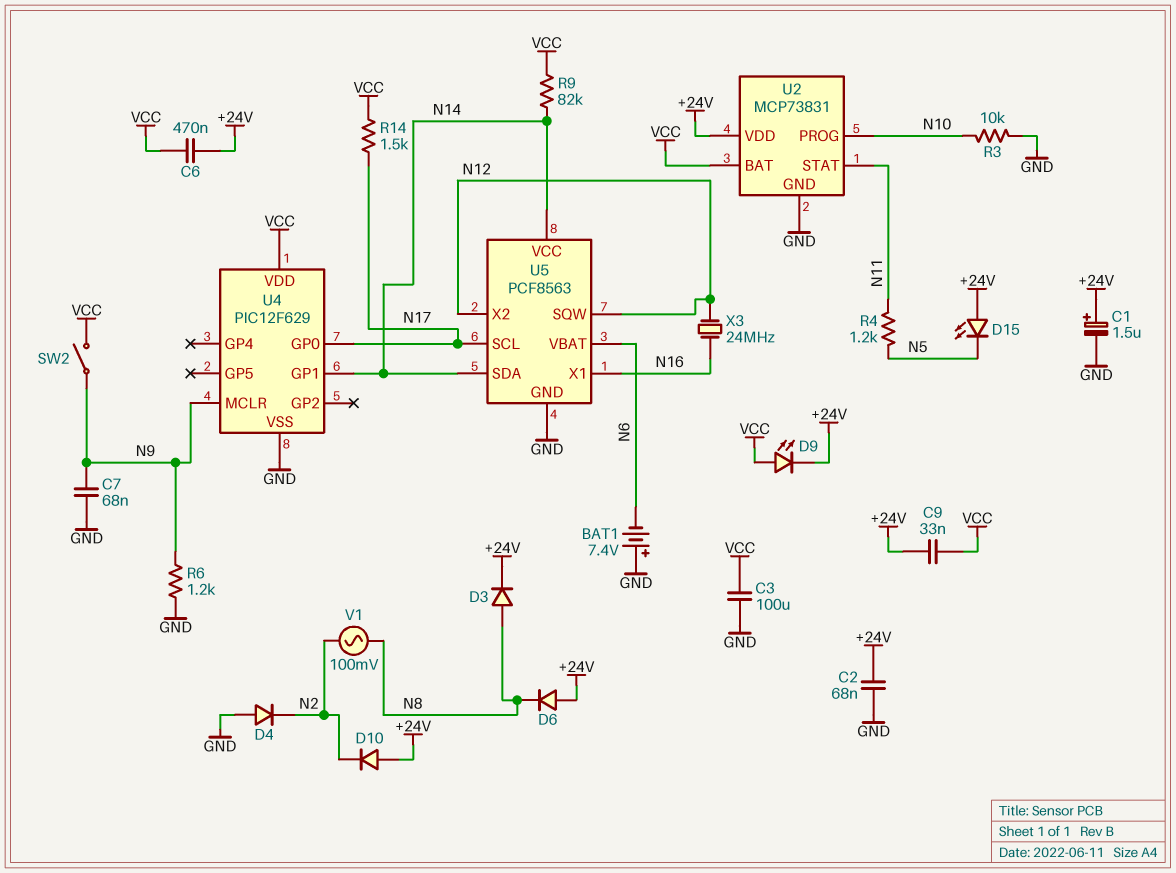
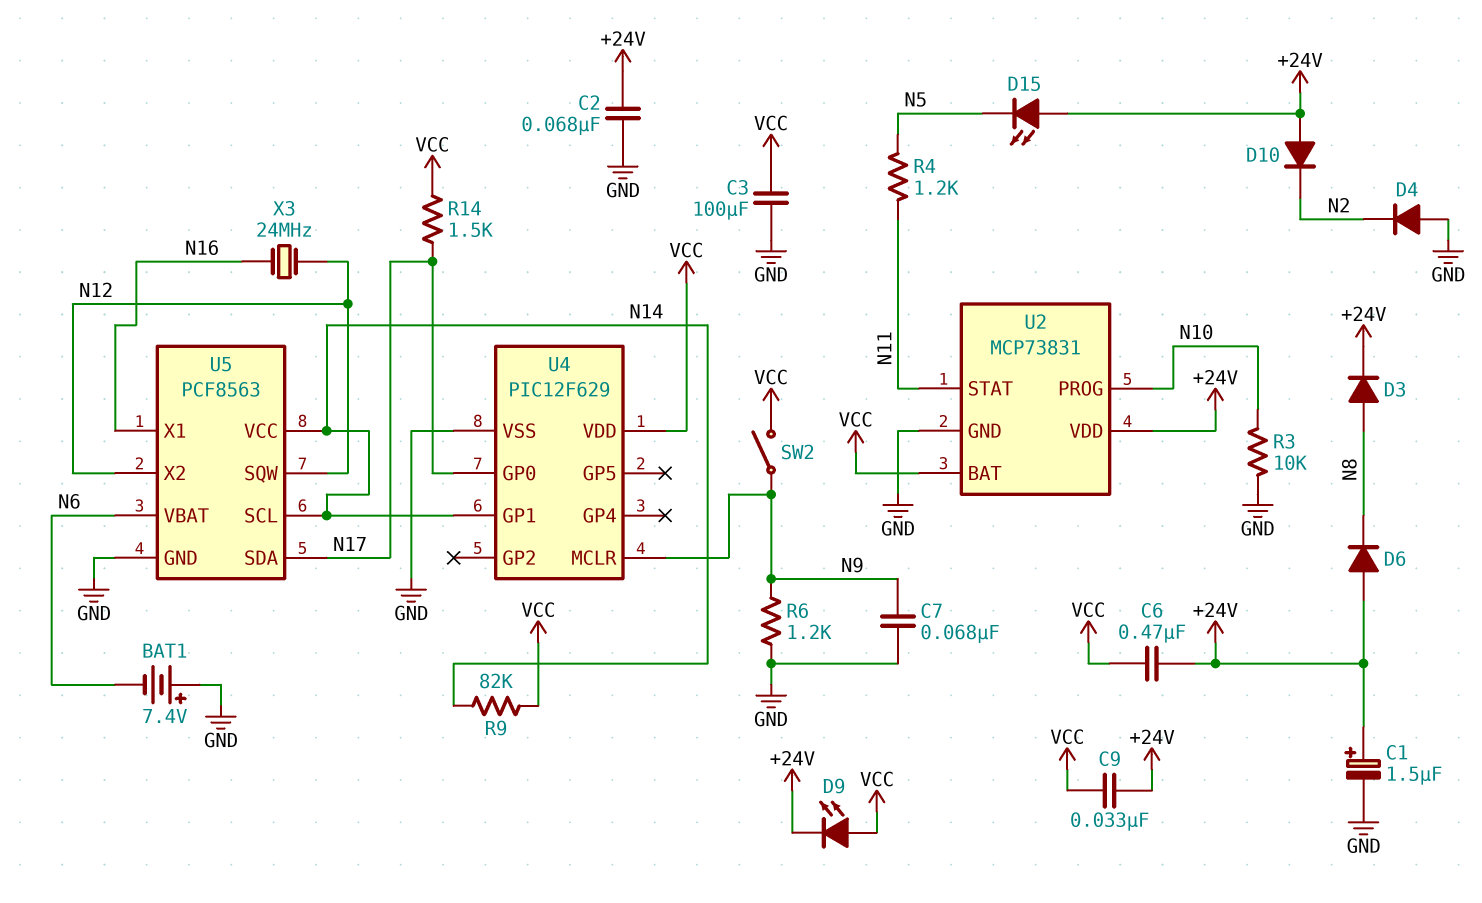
U5 pin SCL: N17 -> N14
U5 pin SDA: N14 -> N17
V1: AC 100mV (N2, N8) -> none

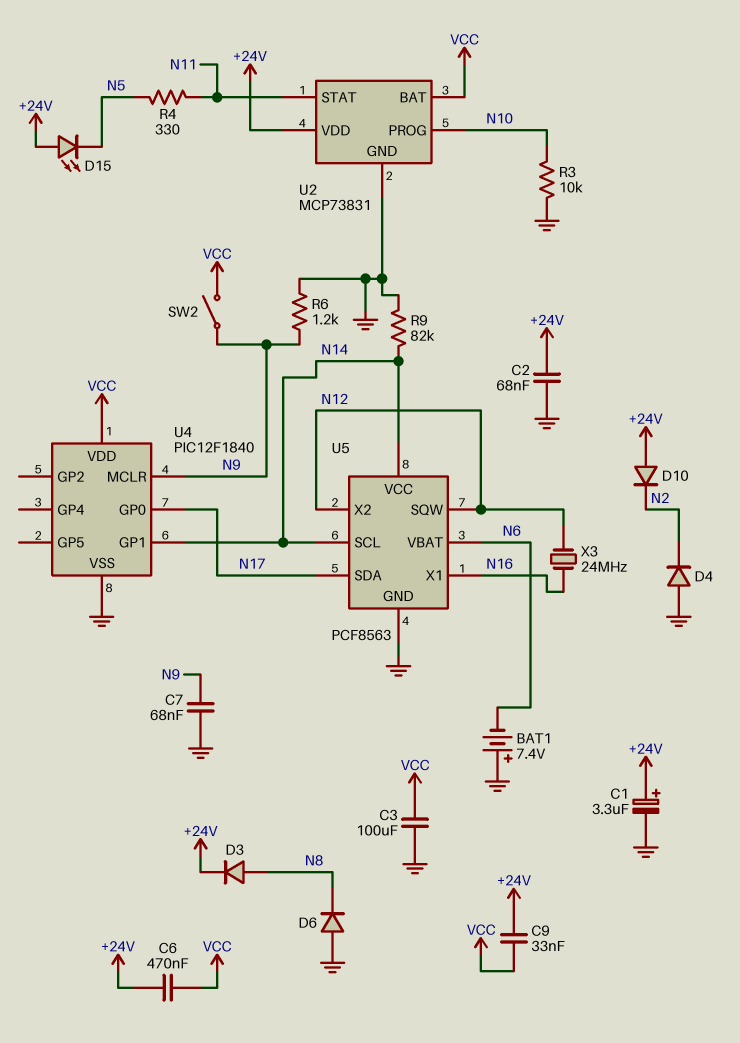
C1: 1.5uF (plus +24V, minus GND) -> 3.3uF (plus +24V, minus GND)
D6: diode (A +24V, K N8) -> diode (A GND, K N8)
D9: LED (A VCC, K +24V) -> none
R4: 1.2k (N5, N11) -> 330 (N5, N11)
R9: 82k (N14, VCC) -> 82k (GND, N14)
R14: 1.5k (N17, VCC) -> none
U4: PIC12F629 -> PIC12F1840

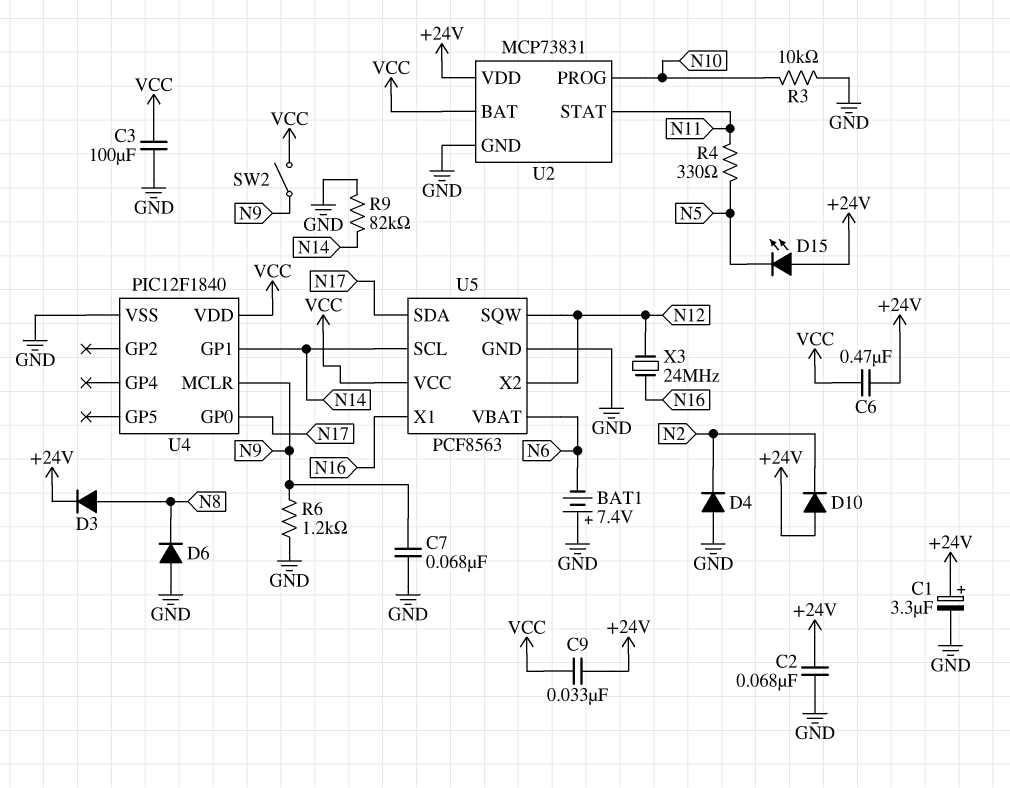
U5 pin VCC: N14 -> VCC

